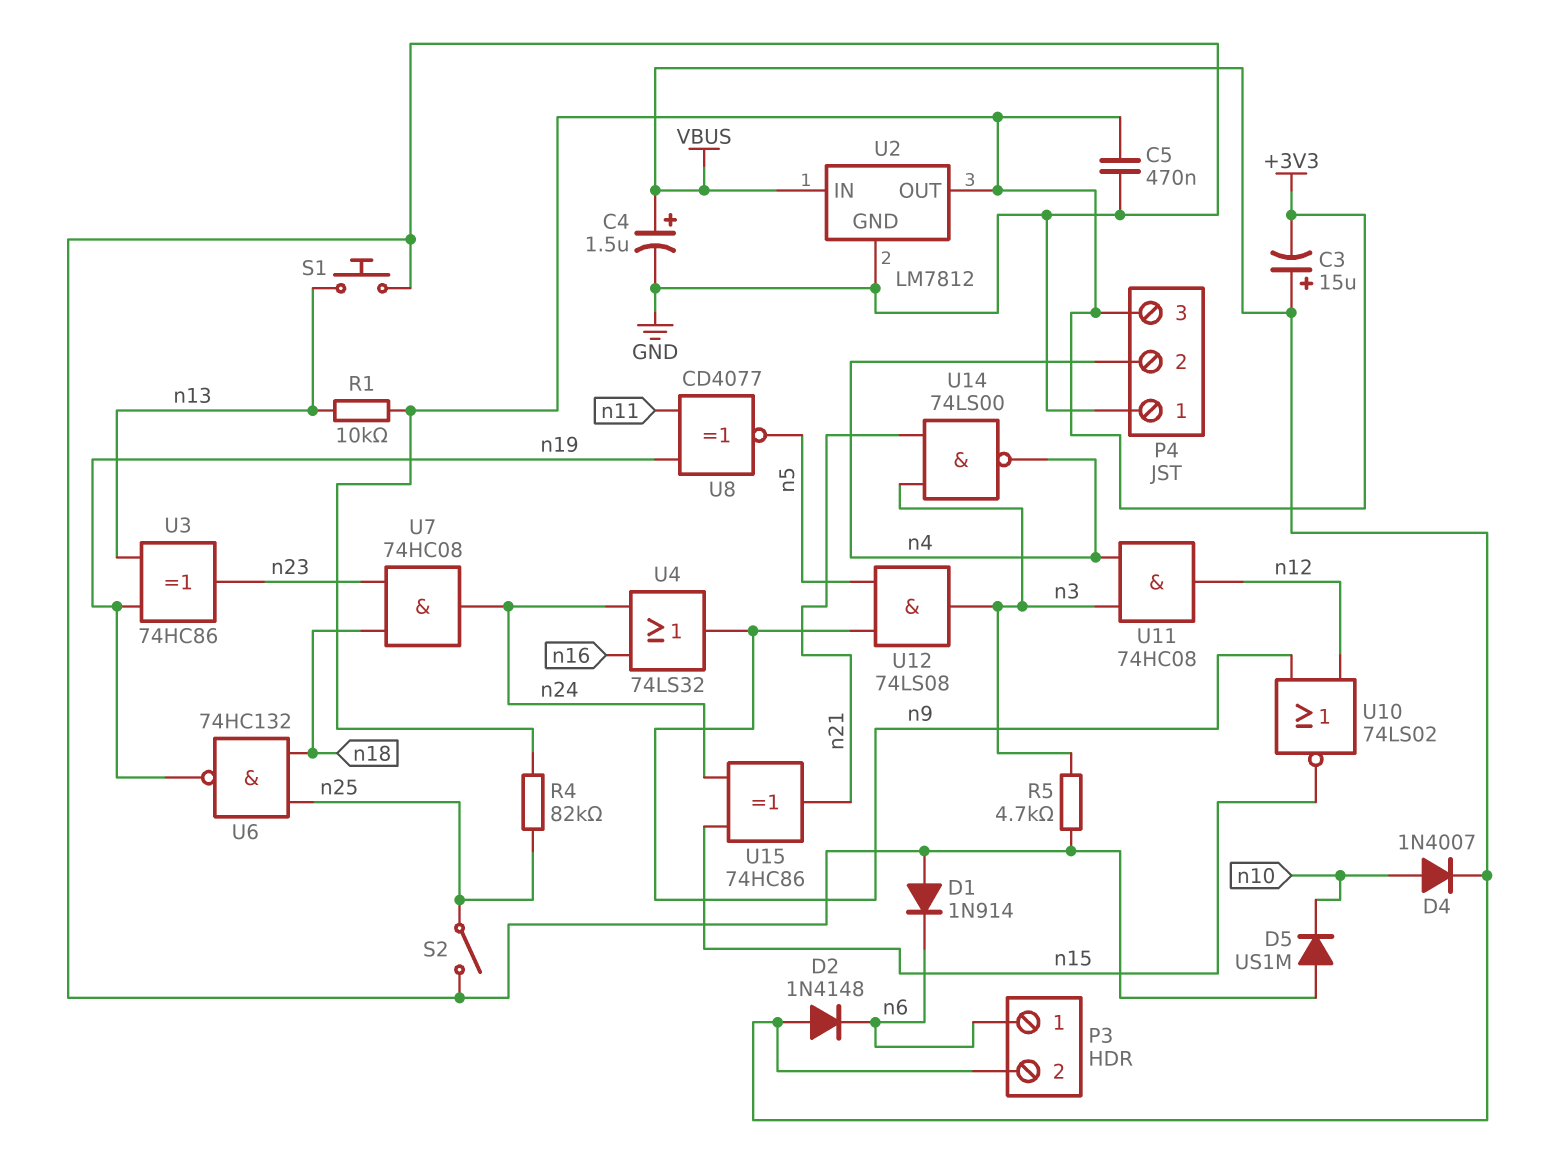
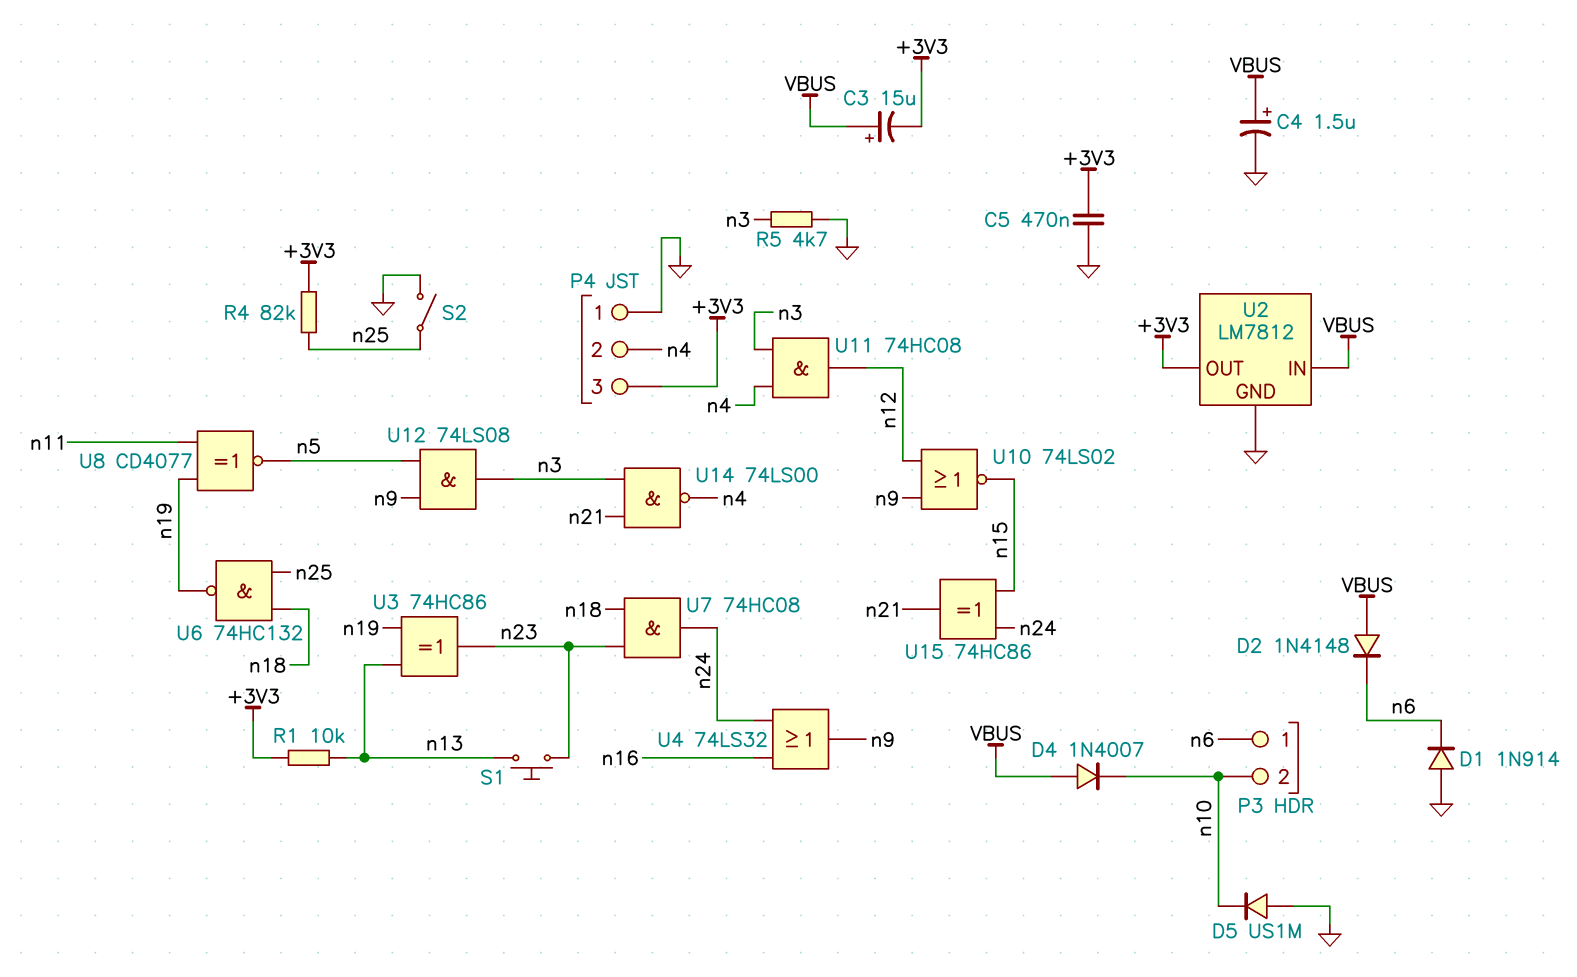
D4: diode 1N4007 (A n10, K VBUS) -> diode 1N4007 (A VBUS, K n10)
P3 pin 2: VBUS -> n10
S1: button (GND, n13) -> button (n13, n23)

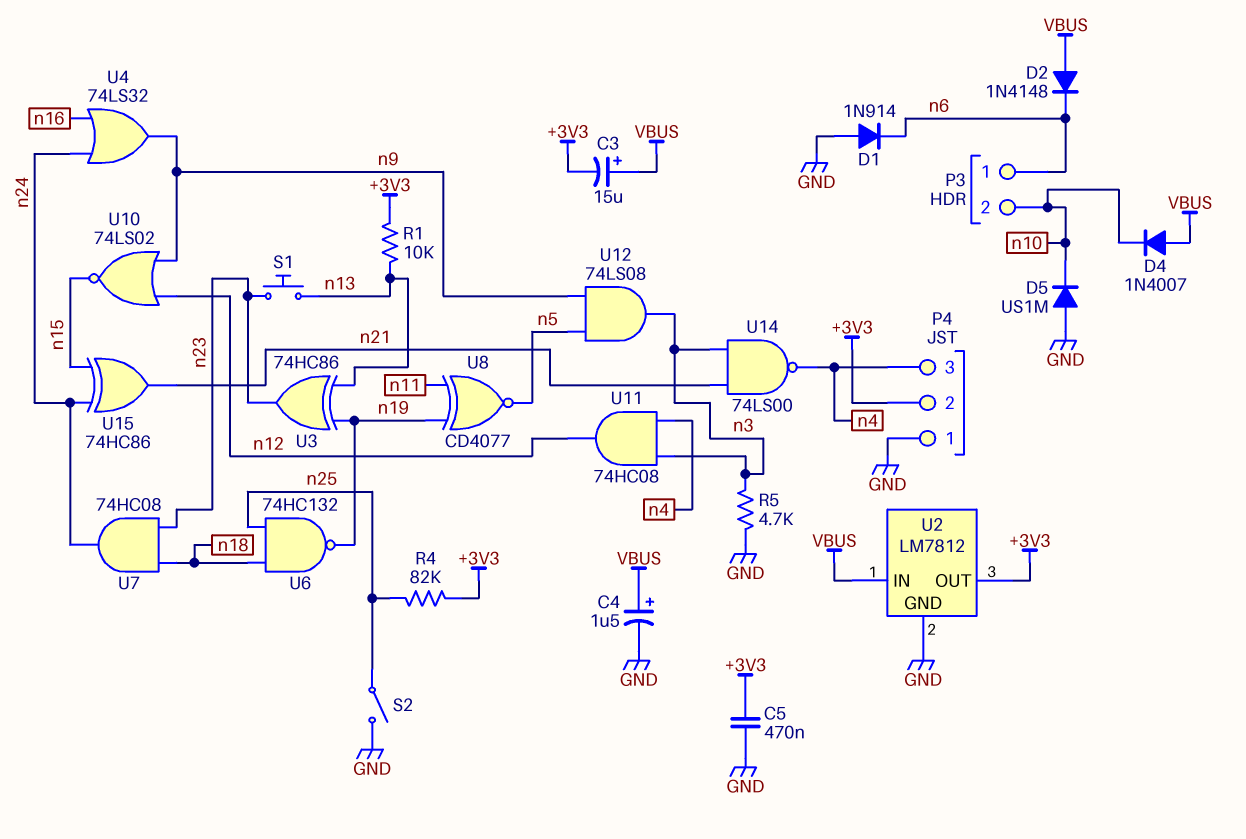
P4 pin 2: n4 -> +3V3
P4 pin 3: +3V3 -> n4

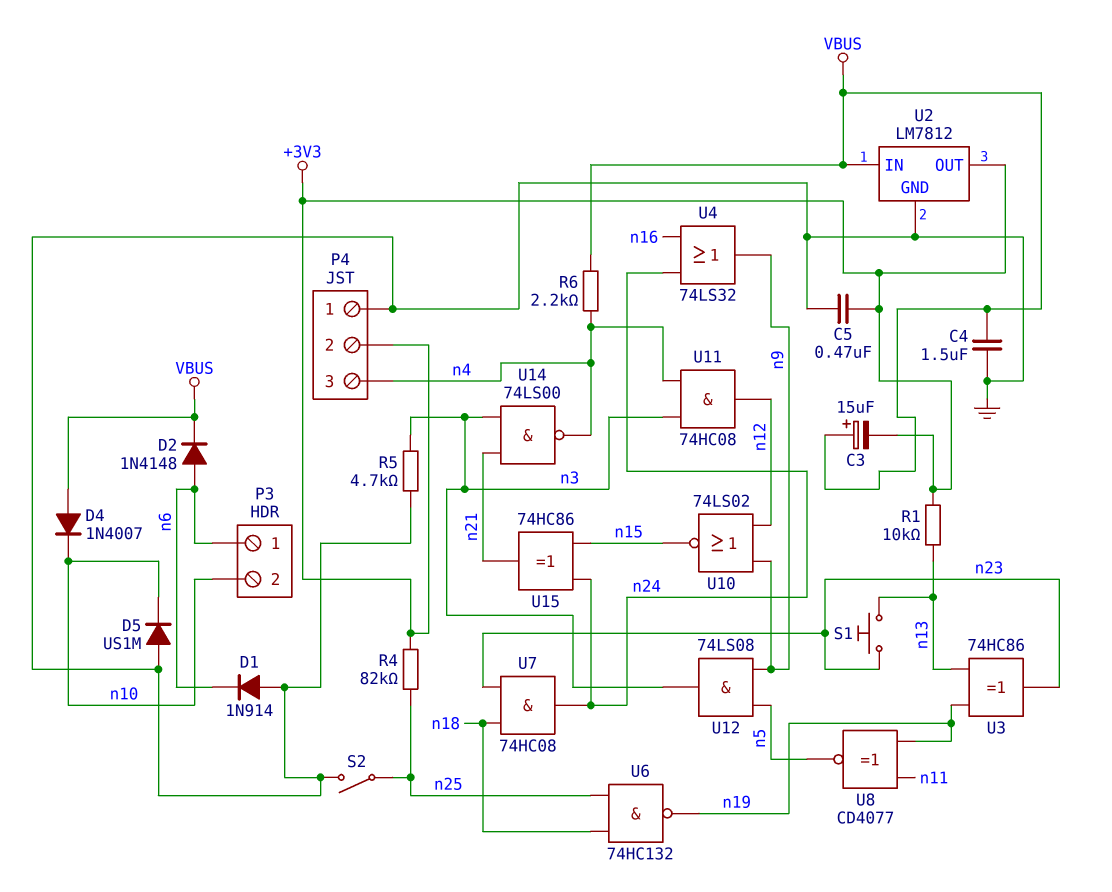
C4: 1.5uF (plus VBUS, minus GND) -> 1.5uF (GND, VBUS)
D2: diode 1N4148 (A VBUS, K n6) -> diode 1N4148 (A n6, K VBUS)
R6: none -> 2.2k (VBUS, n4)

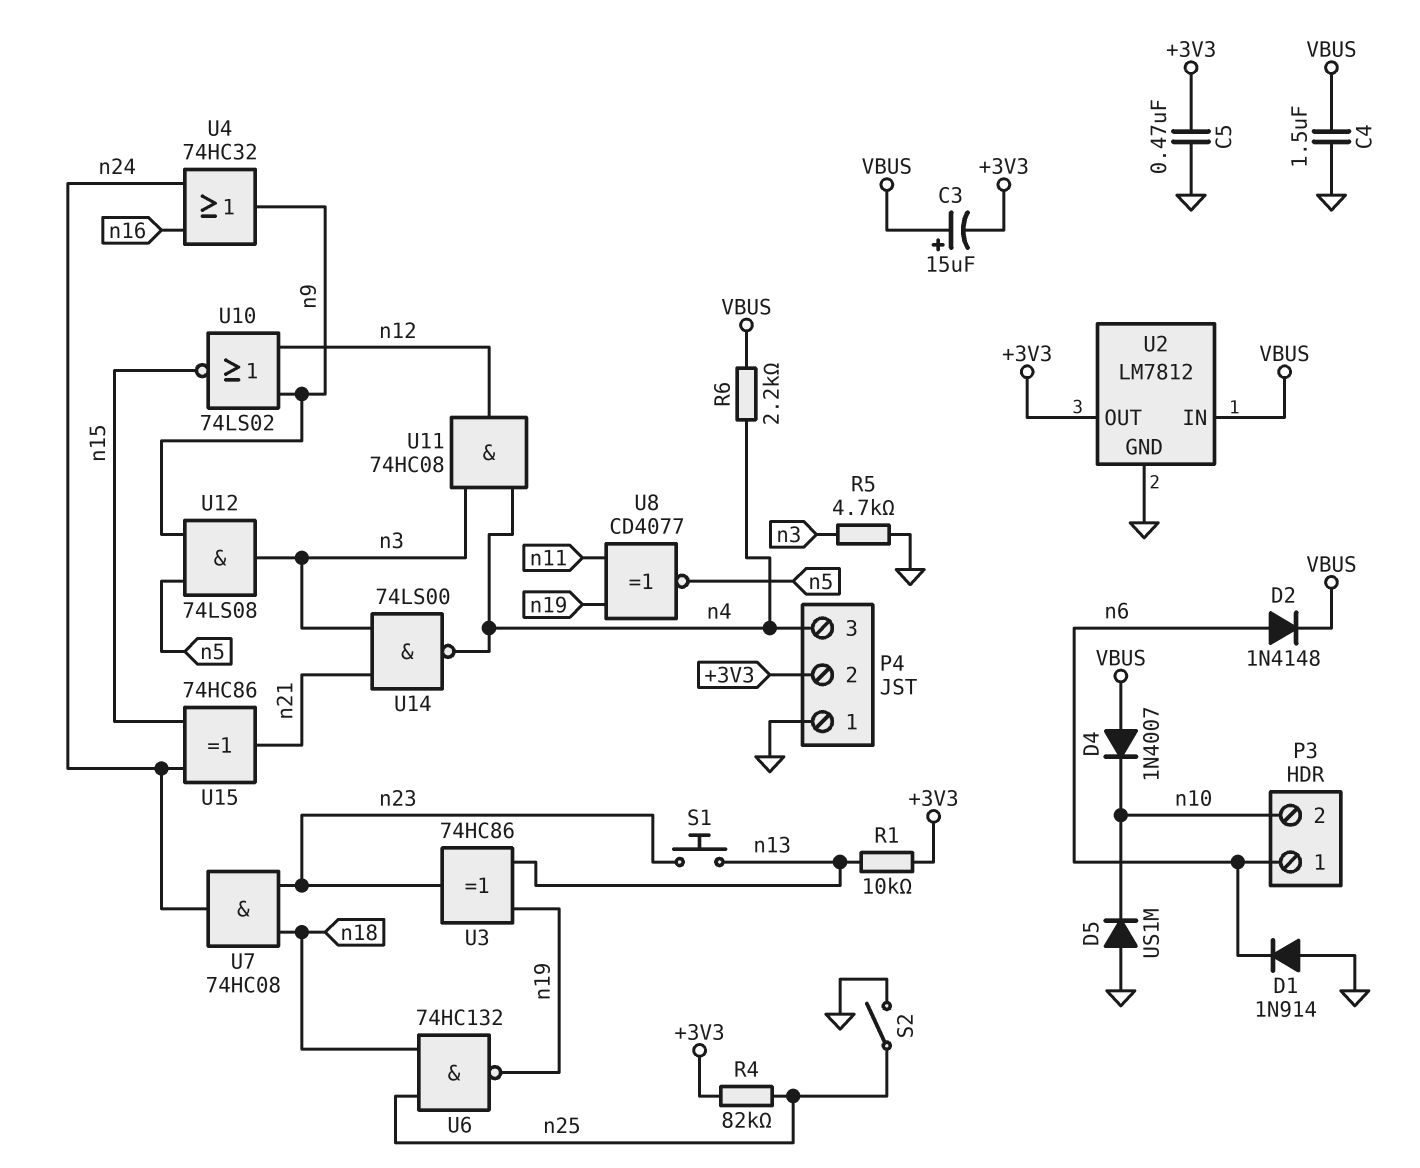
U4: OR 74LS32 (in n16, in n24, out n9) -> OR 74HC32 (in n16, in n24, out n9)

